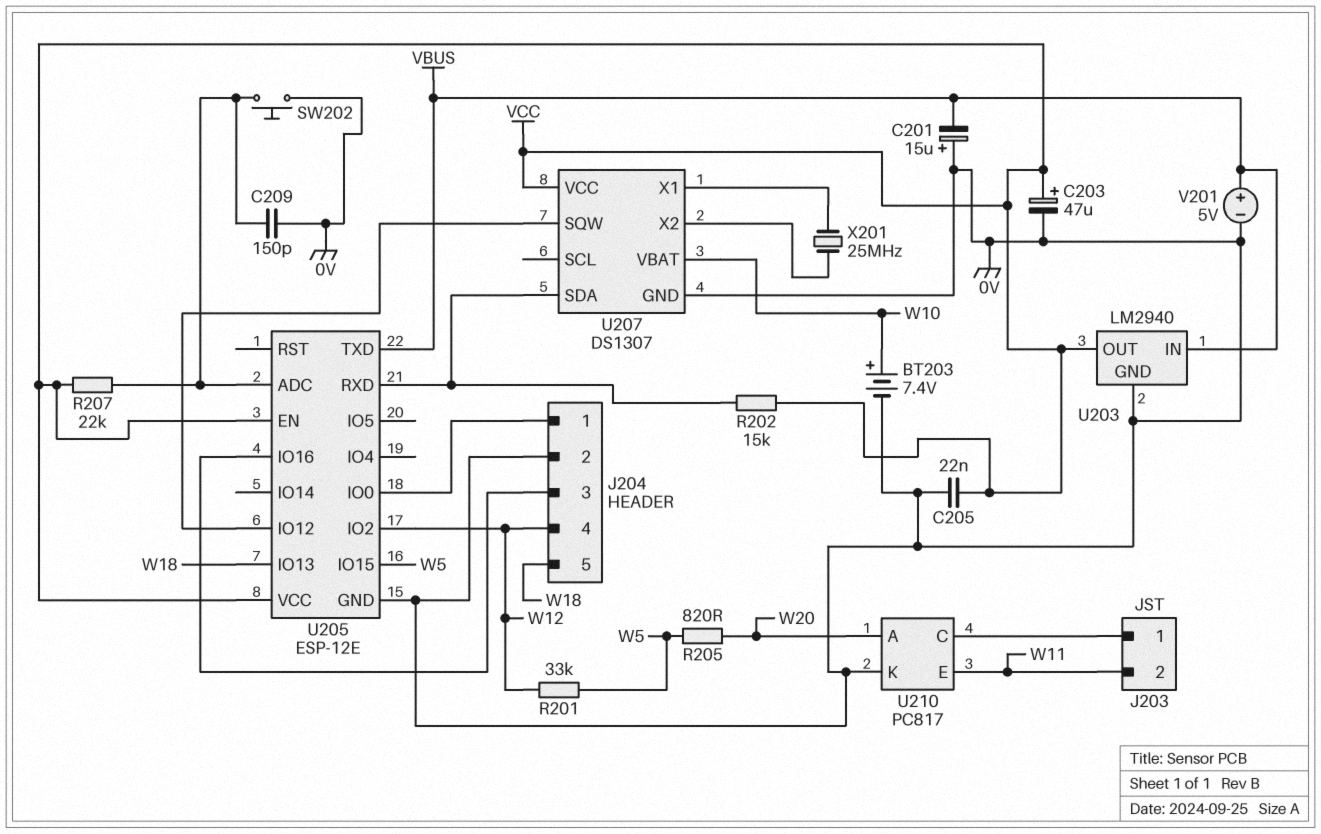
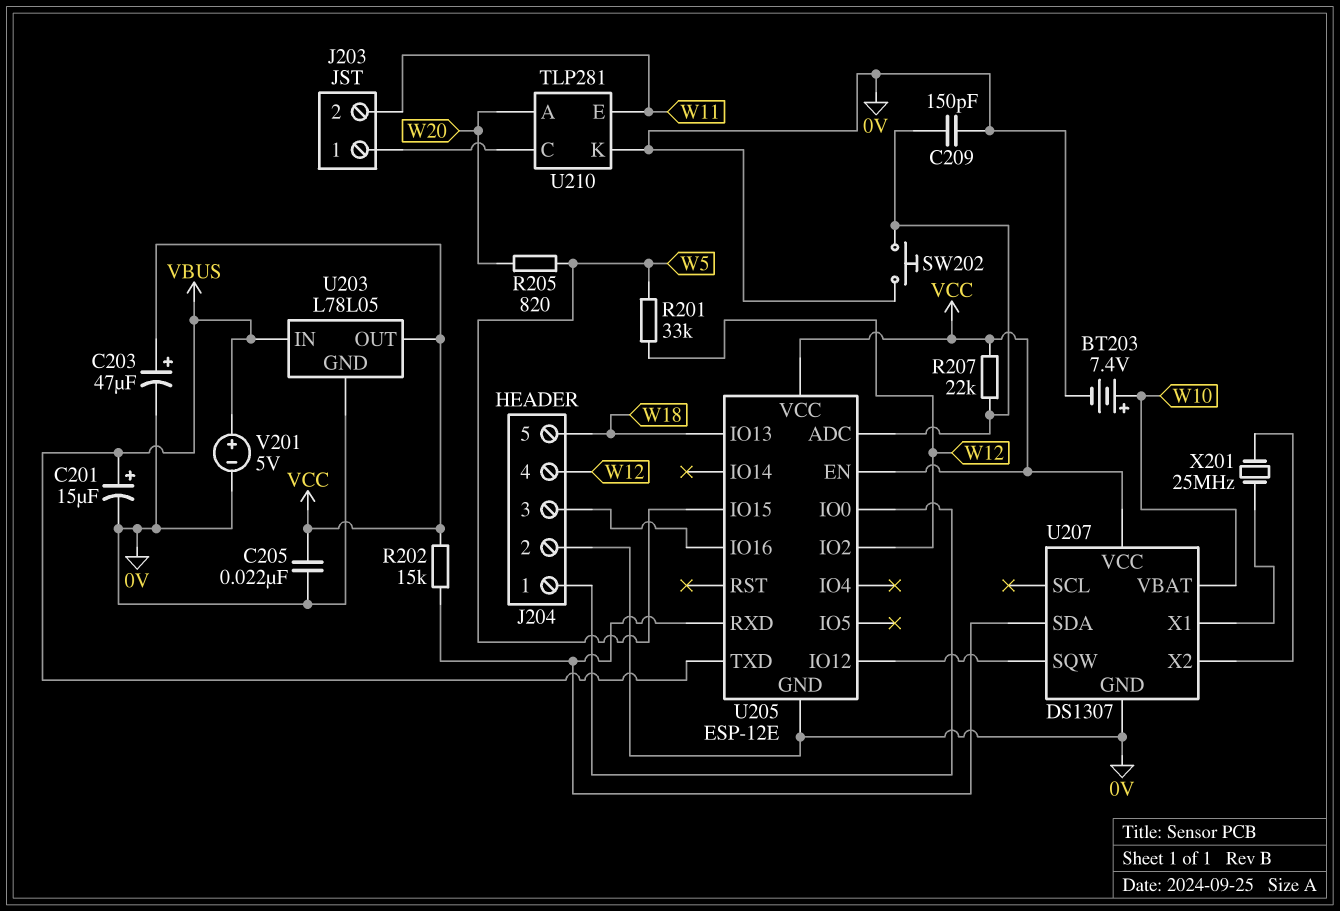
C201: 15uF (plus 0V, minus VBUS) -> 15uF (plus VBUS, minus 0V)
U203: LM2940 -> L78L05
U210: PC817 -> TLP281

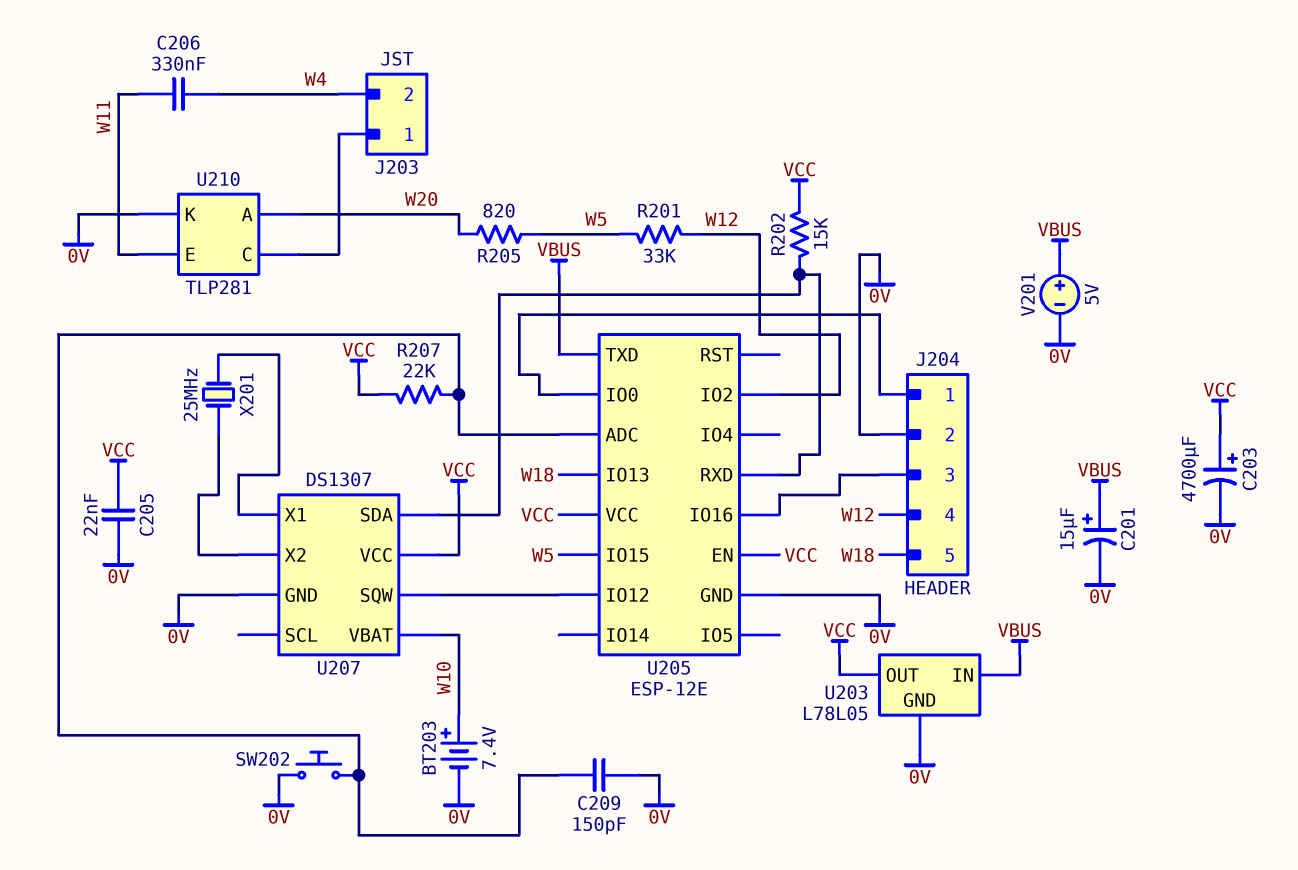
C203: 47uF (plus VCC, minus 0V) -> 4700uF (plus VCC, minus 0V)
C206: none -> 330nF (W4, W11)
J203 pin 2: W11 -> W4

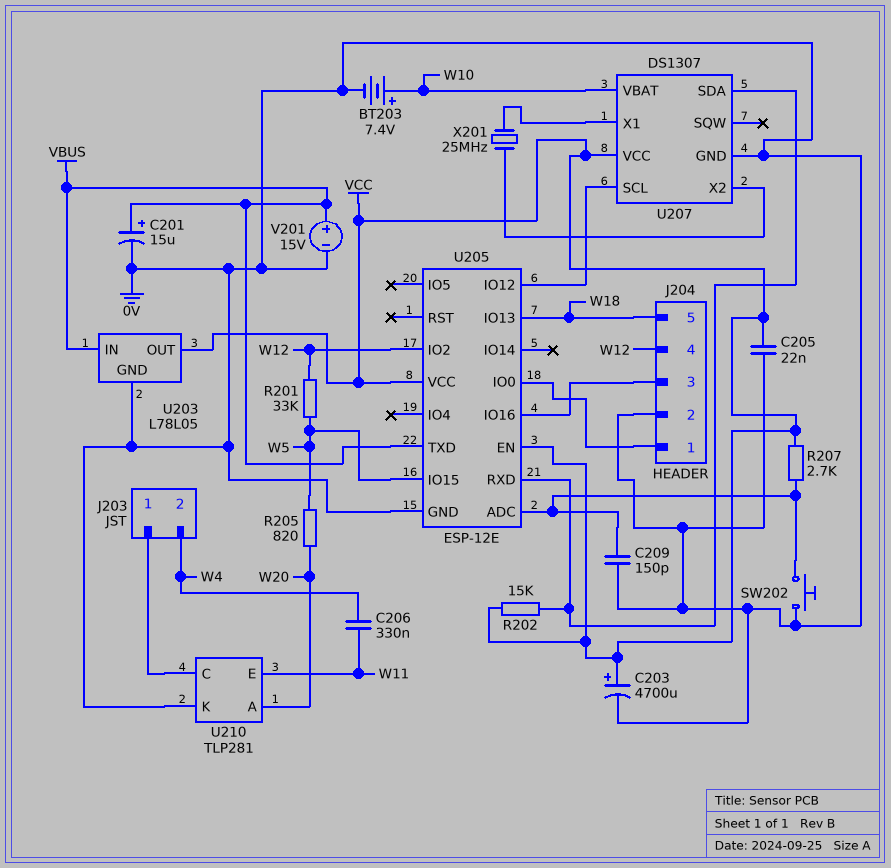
R207: 22k (U205/ADC, VCC) -> 2.7k (U205/ADC, VCC)
U207 pin SCL: none -> U205/IO12
U207 pin SQW: U205/IO12 -> none
V201: 5V (plus VBUS, minus 0V) -> 15V (plus VBUS, minus 0V)

